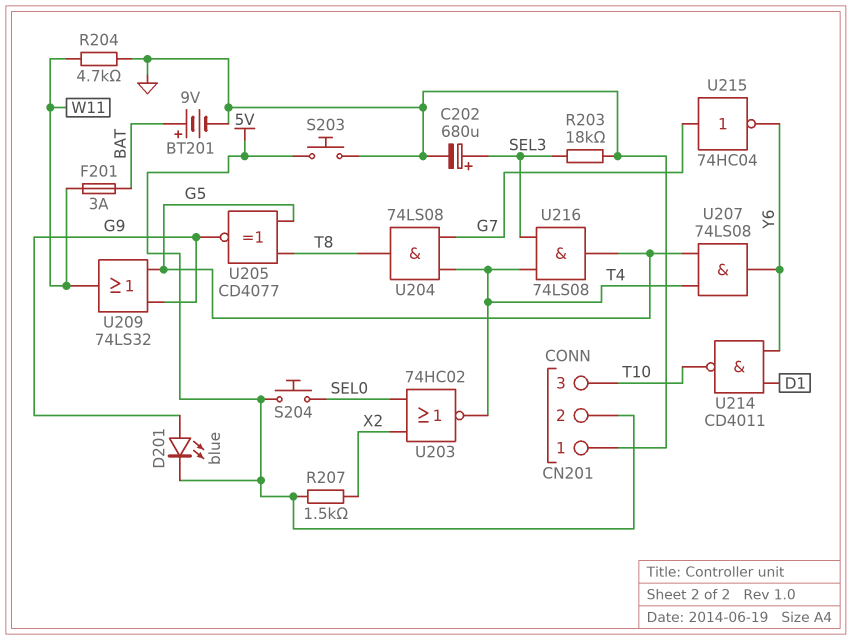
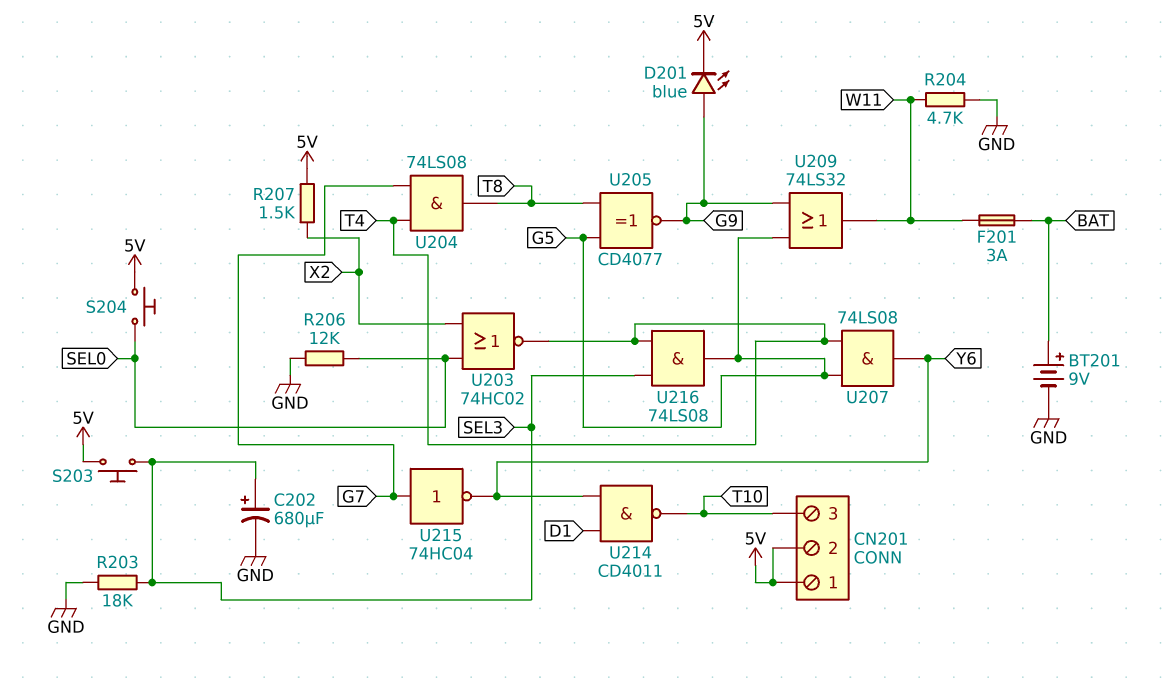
CN201 pin 1: GND -> 5V
R206: none -> 12k (GND, SEL0)
S203: button (5V, GND) -> button (5V, SEL3)

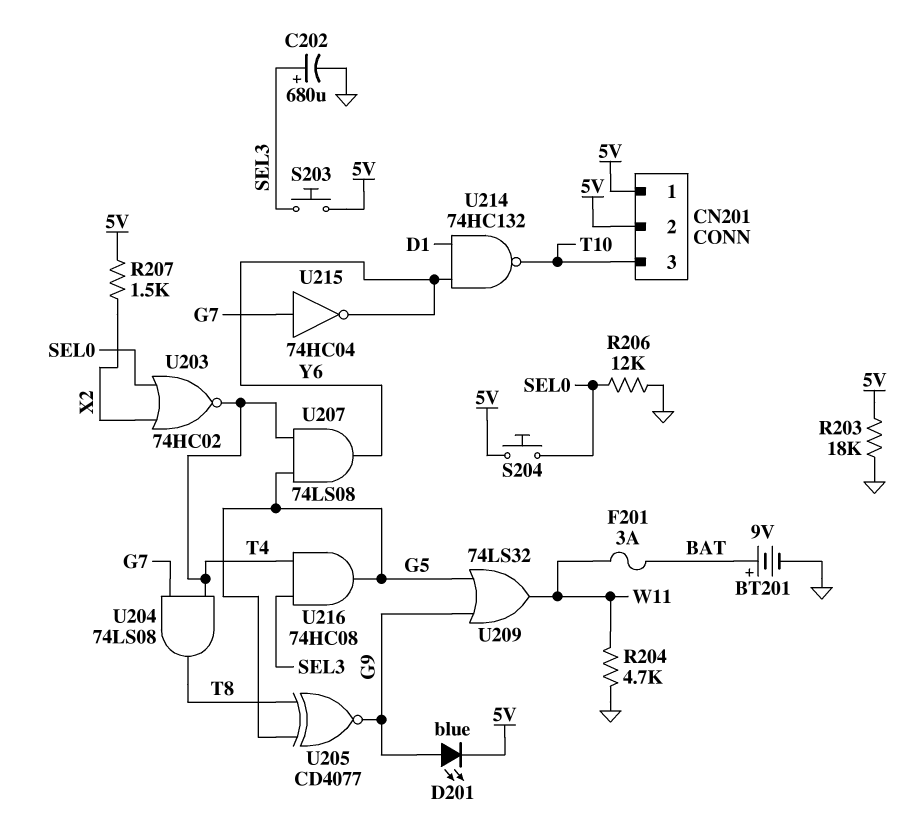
R203: 18k (GND, SEL3) -> 18k (5V, GND)
U214: NAND CD4011 (in D1, in Y6, out T10) -> NAND 74HC132 (in D1, in Y6, out T10)
U216: AND 74LS08 (in SEL3, in T4, out G5) -> AND 74HC08 (in SEL3, in T4, out G5)

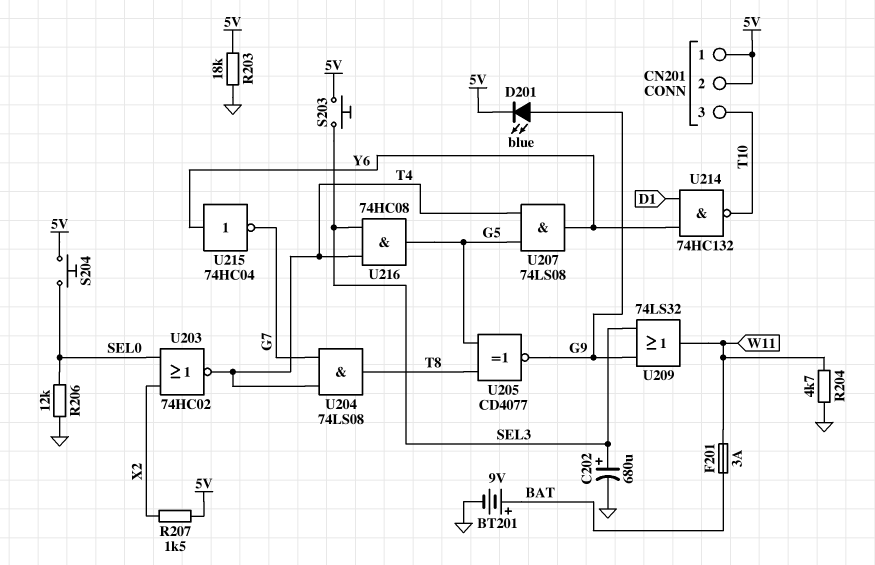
U209: OR 74LS32 (in G5, in G9, out W11) -> OR 74LS32 (in G9, in SEL3, out W11)
U215: NOT 74HC04 (in G7, out Y6) -> NOT 74HC04 (in Y6, out G7)

